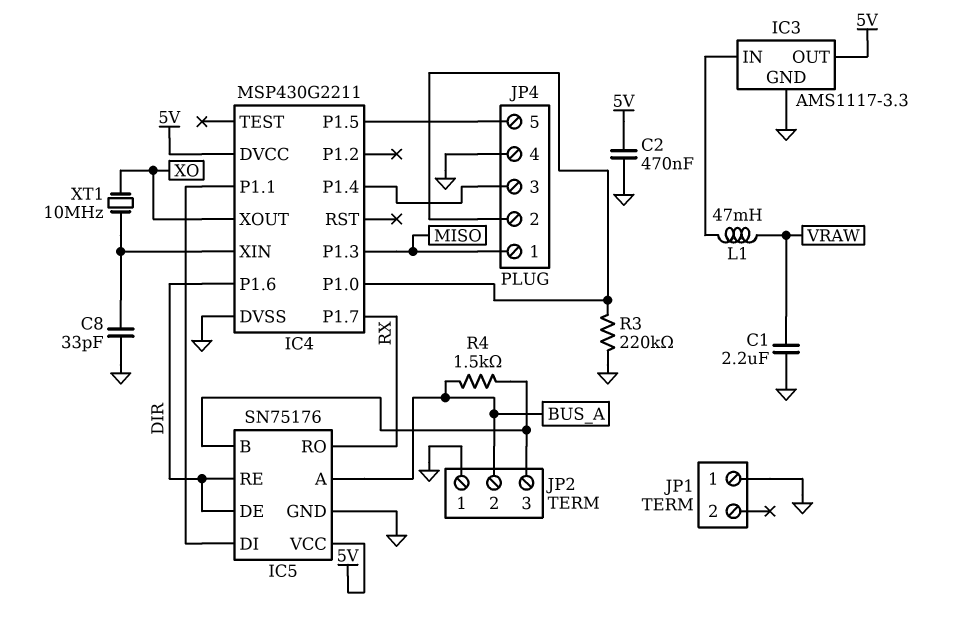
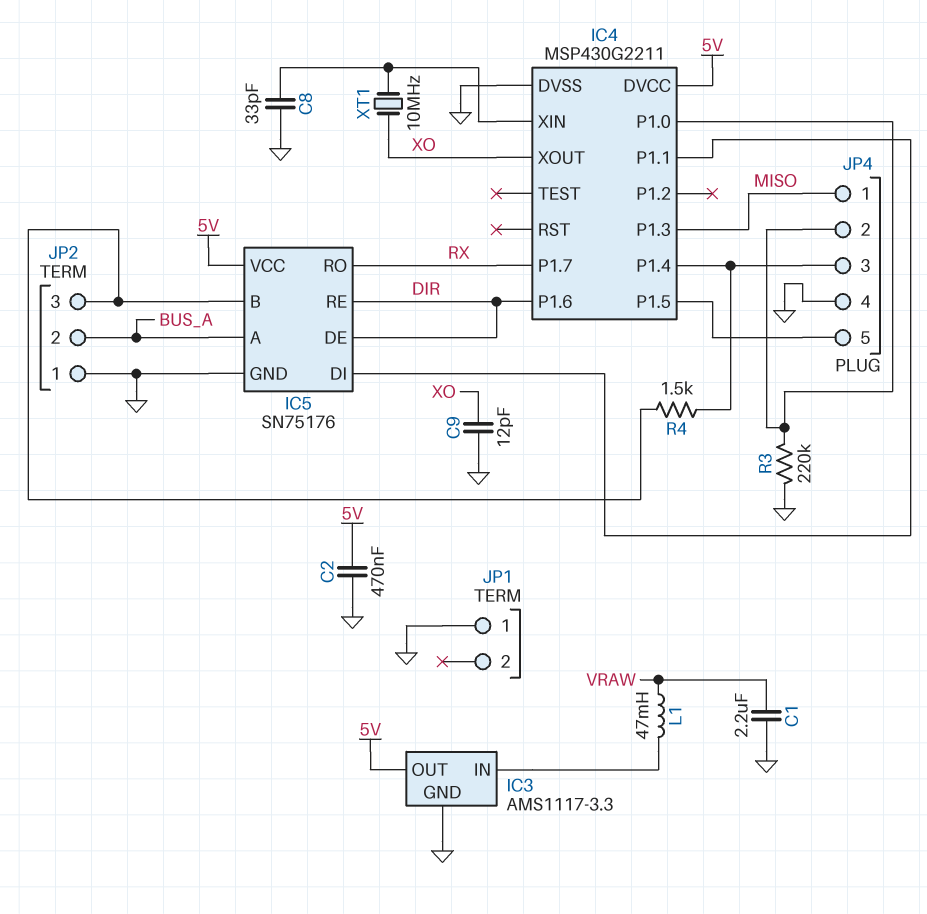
C9: none -> 12pF (GND, XO)
R4: 1.5k (BUS_A, IC5/B) -> 1.5k (IC4/P1.4, IC5/B)

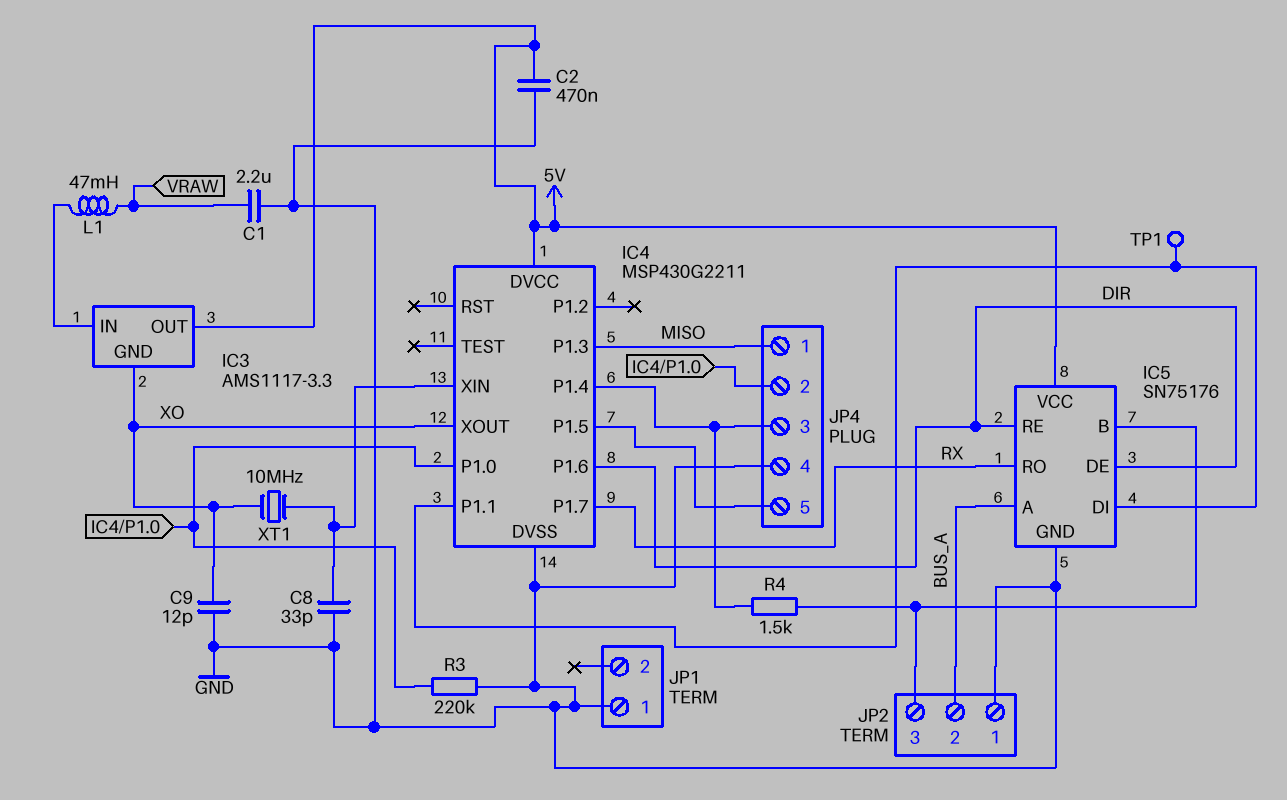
IC3 pin GND: GND -> XO
TP1: none -> test point (IC4/P1.1)

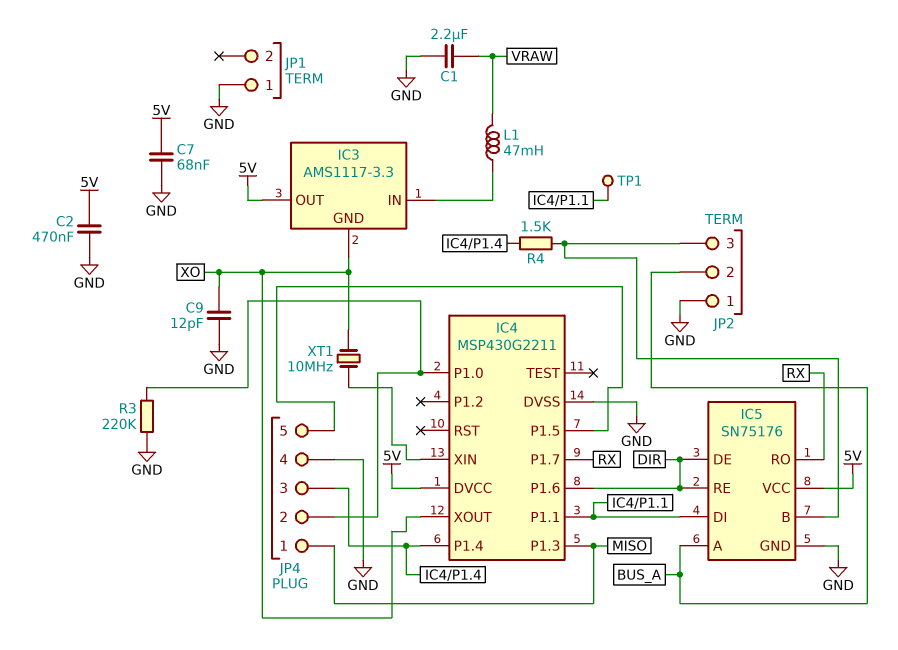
C7: none -> 68nF (5V, GND)
C8: 33pF (GND, IC4/XIN) -> none

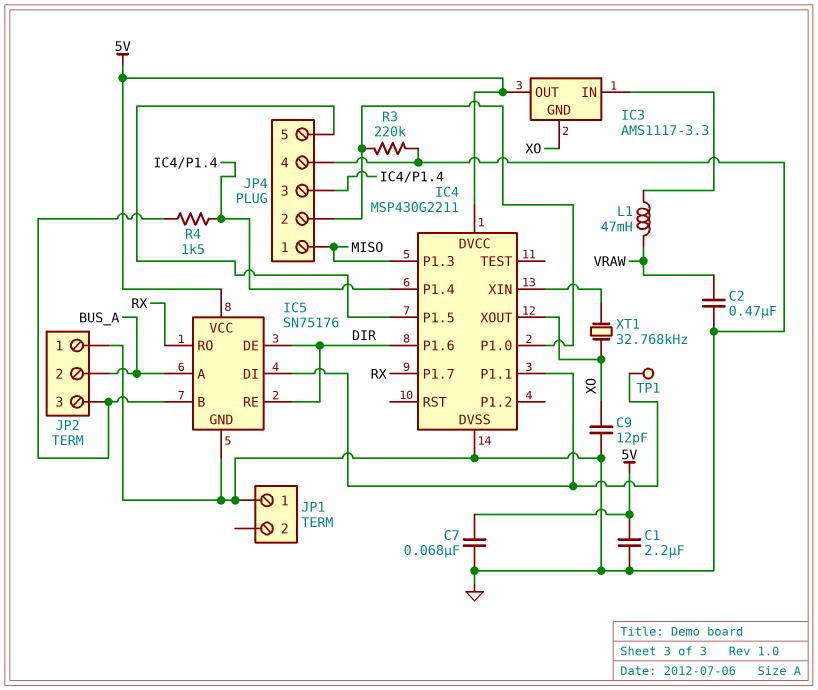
C1: 2.2uF (GND, VRAW) -> 2.2uF (5V, GND)
C2: 470nF (5V, GND) -> 470nF (GND, VRAW)
XT1: 10MHz (IC4/XIN, XO) -> 32.768kHz (IC4/XIN, XO)

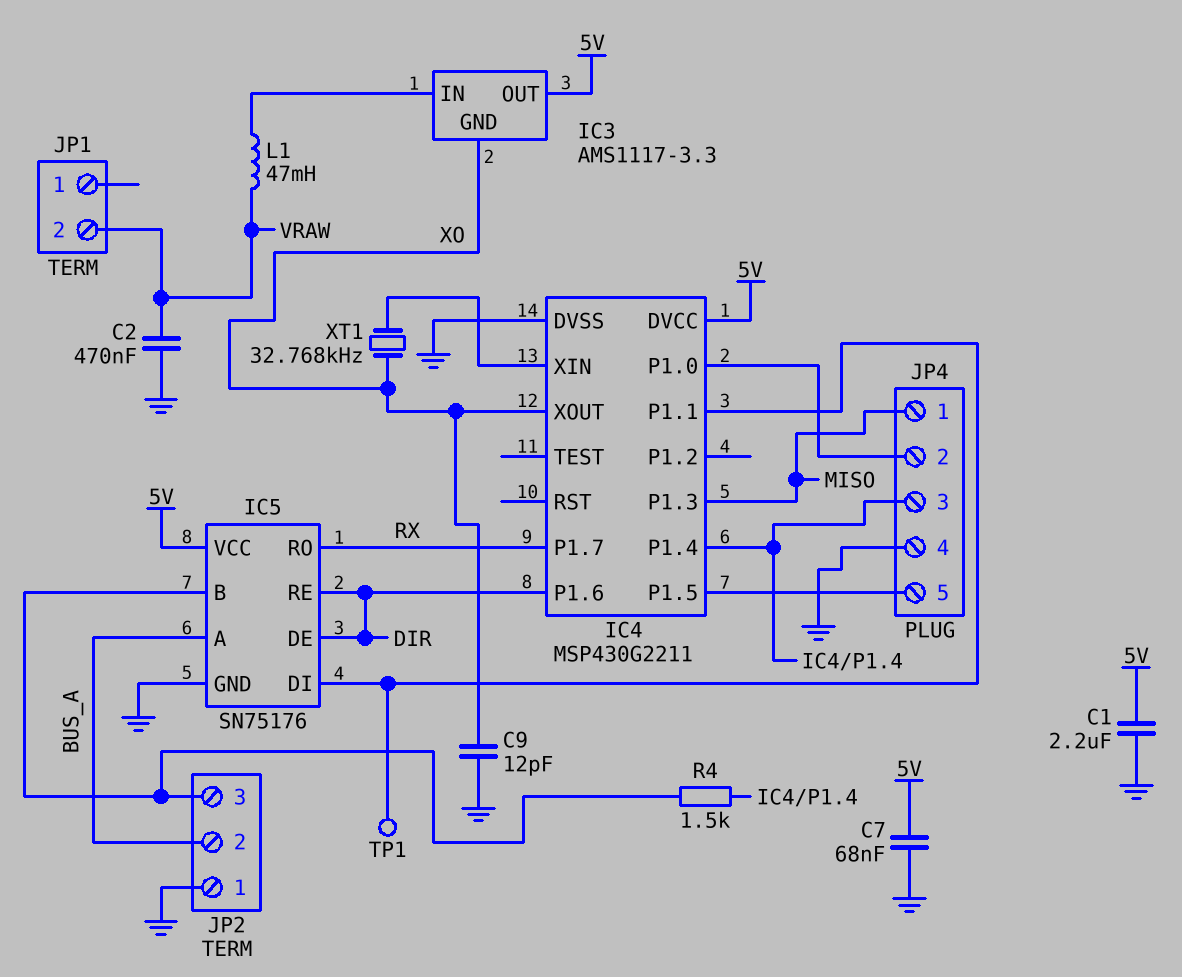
JP1 pin 1: GND -> none
JP1 pin 2: none -> VRAW
R3: 220k (GND, IC4/P1.0) -> none

